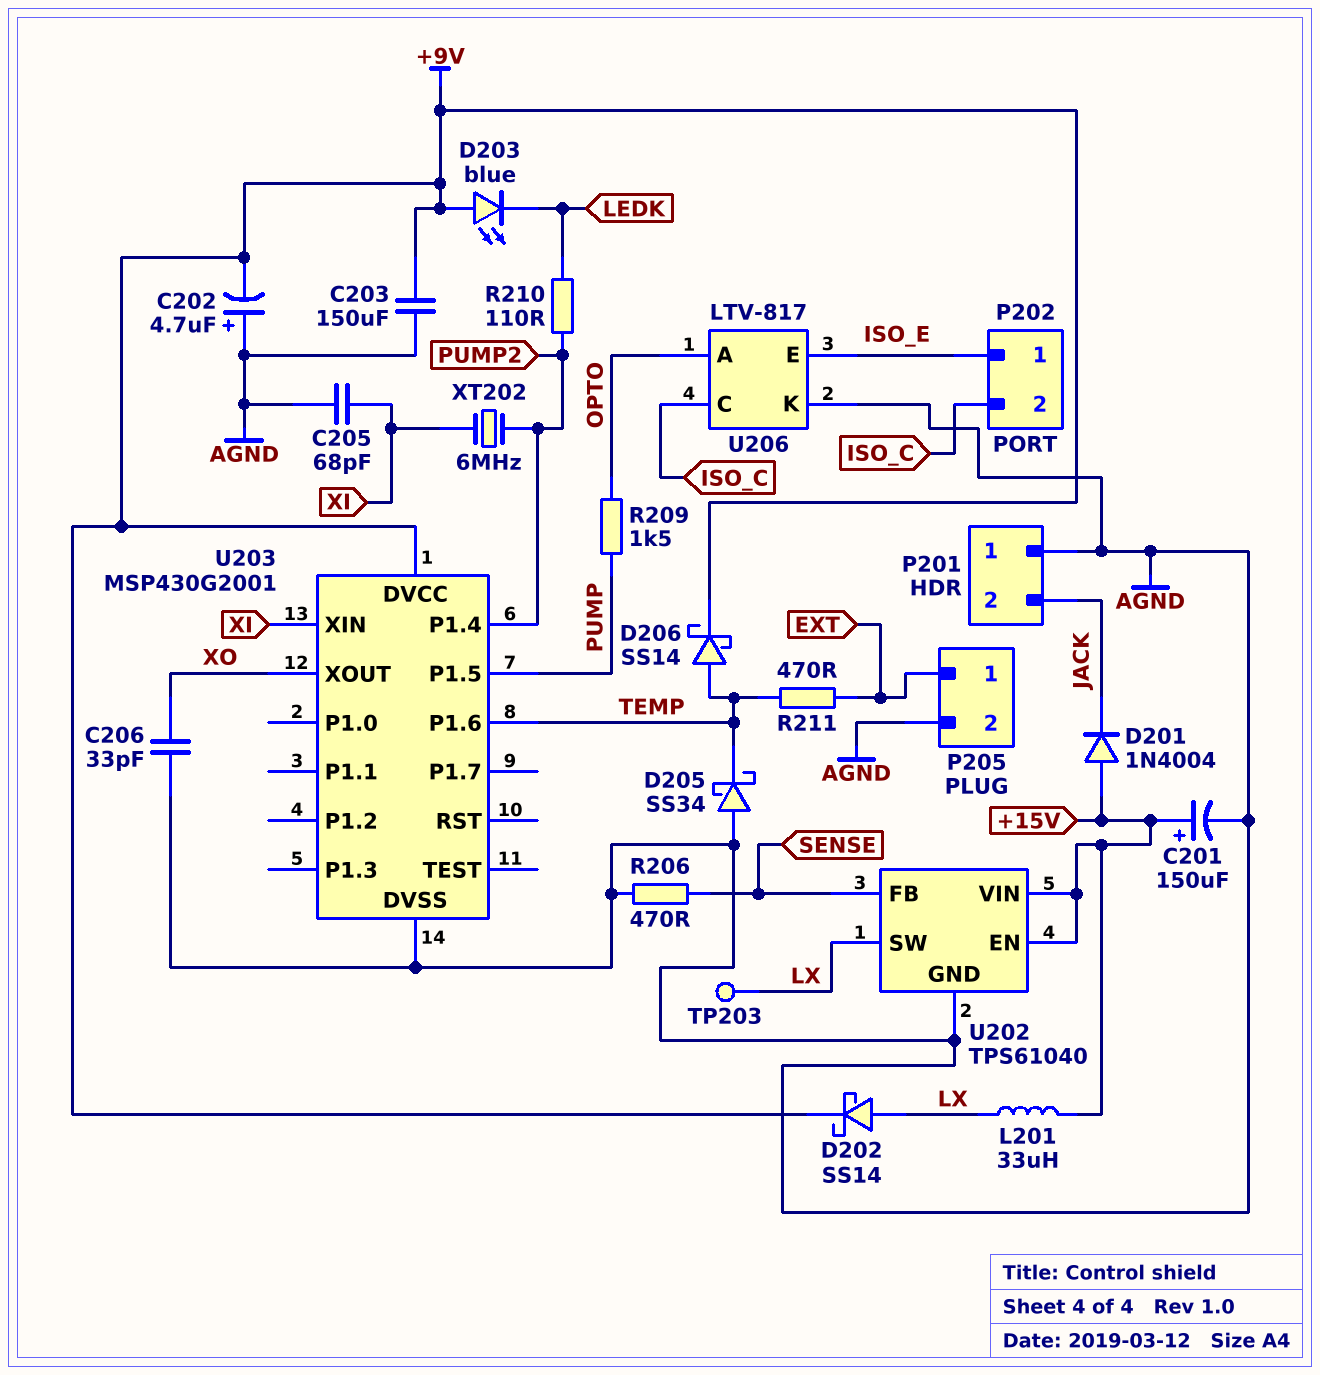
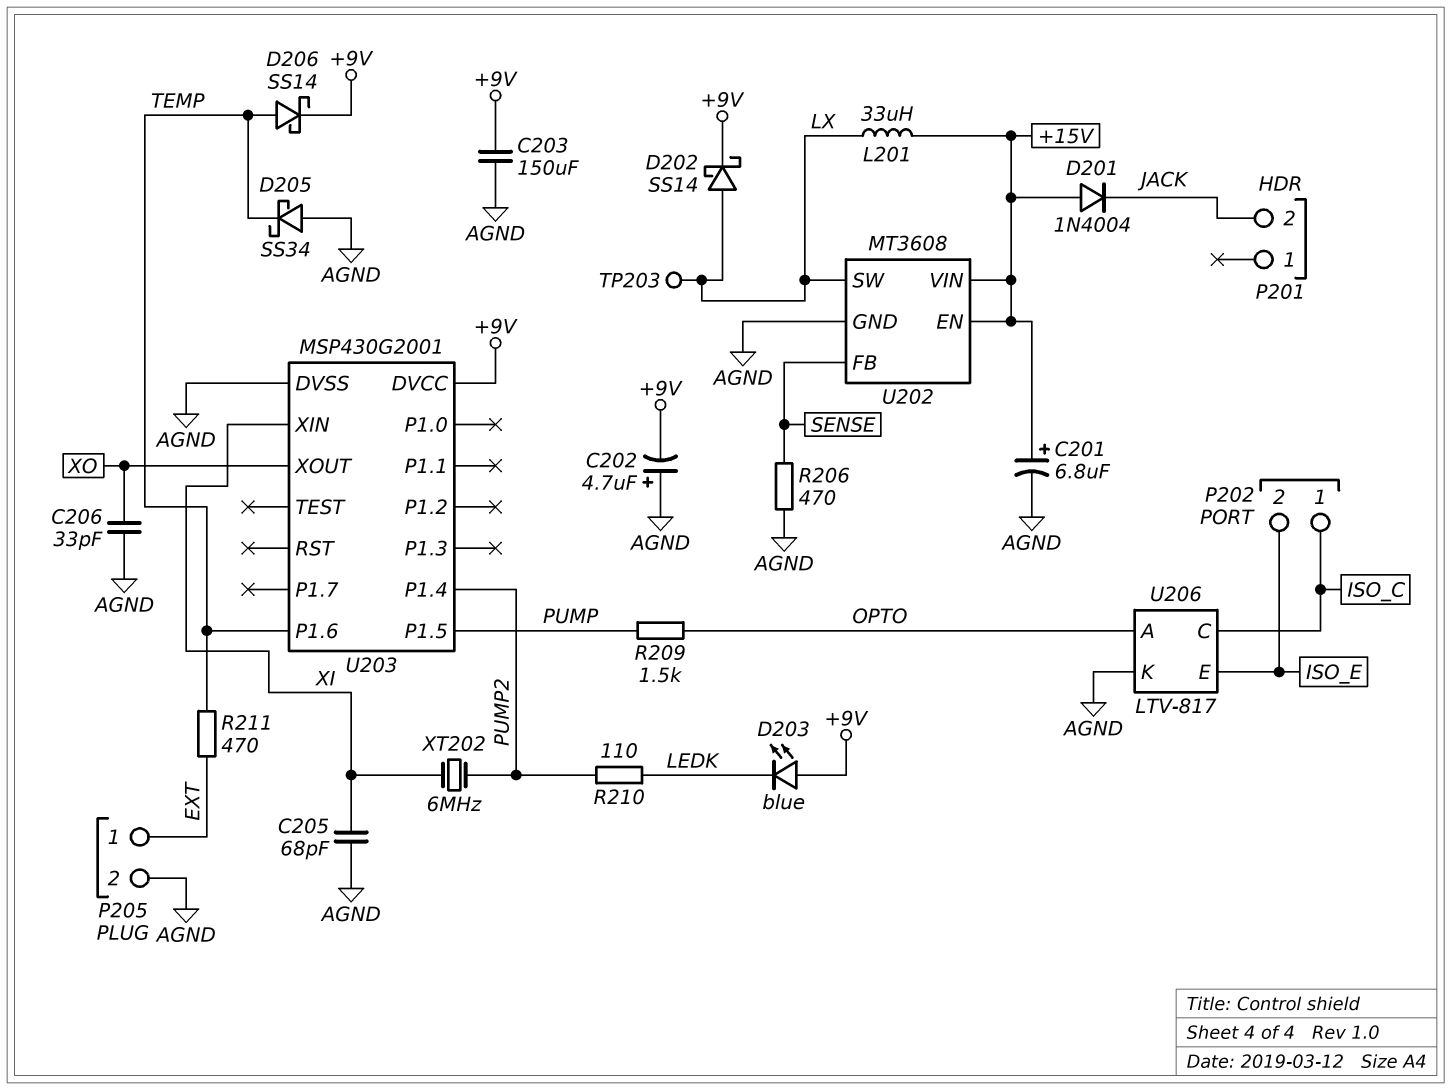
C201: 150uF (plus +15V, minus AGND) -> 6.8uF (plus +15V, minus AGND)
P201 pin 1: AGND -> none
P202 pin 1: ISO_E -> ISO_C
P202 pin 2: ISO_C -> ISO_E
U202: TPS61040 -> MT3608

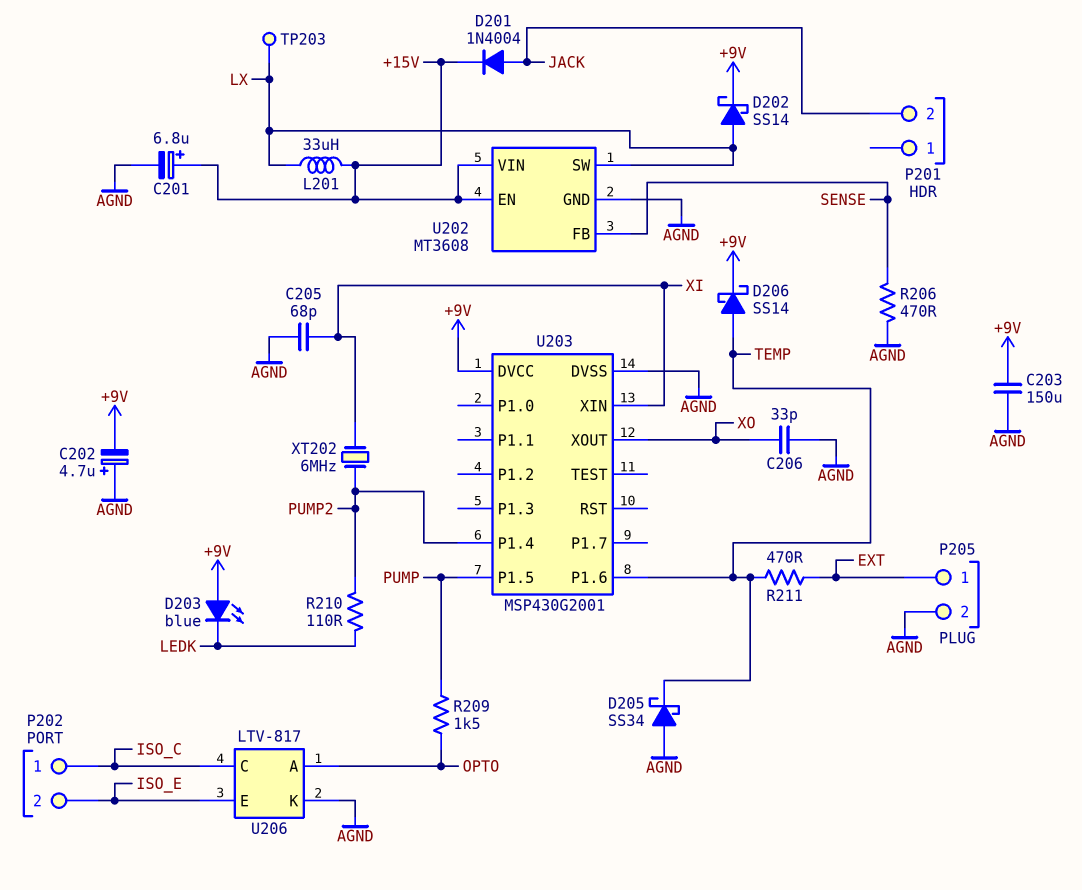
D201: diode 1N4004 (A +15V, K JACK) -> diode 1N4004 (A JACK, K +15V)

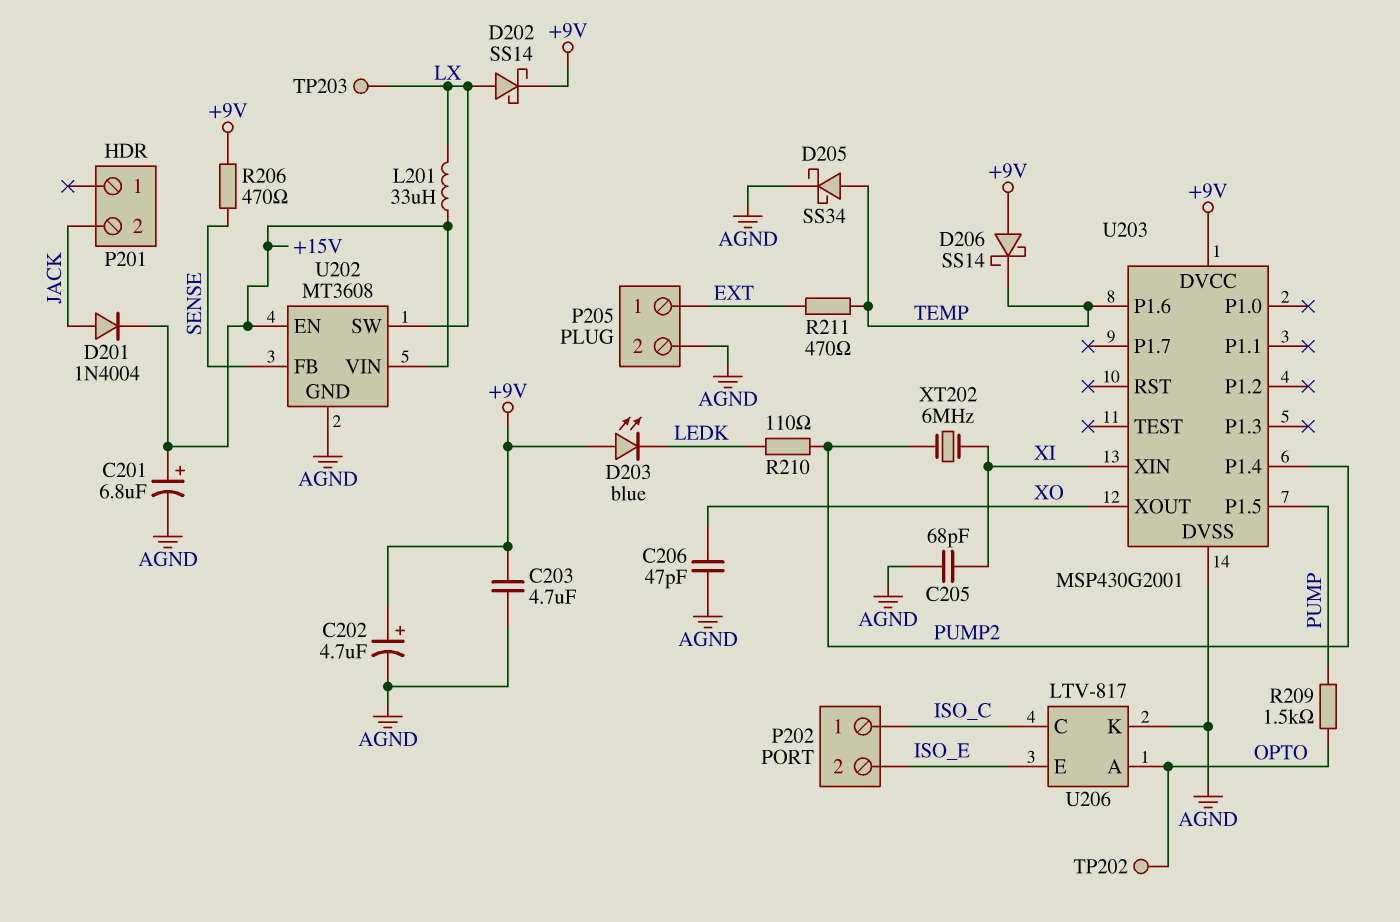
C202: 4.7uF (plus AGND, minus +9V) -> 4.7uF (plus +9V, minus AGND)
C203: 150uF (+9V, AGND) -> 4.7uF (+9V, AGND)
C206: 33pF (AGND, XO) -> 47pF (AGND, XO)
D205: schottky SS34 (A AGND, K TEMP) -> schottky SS34 (A TEMP, K AGND)
D206: schottky SS14 (A TEMP, K +9V) -> schottky SS14 (A +9V, K TEMP)
R206: 470 (AGND, SENSE) -> 470 (+9V, SENSE)
TP202: none -> test point (OPTO)

